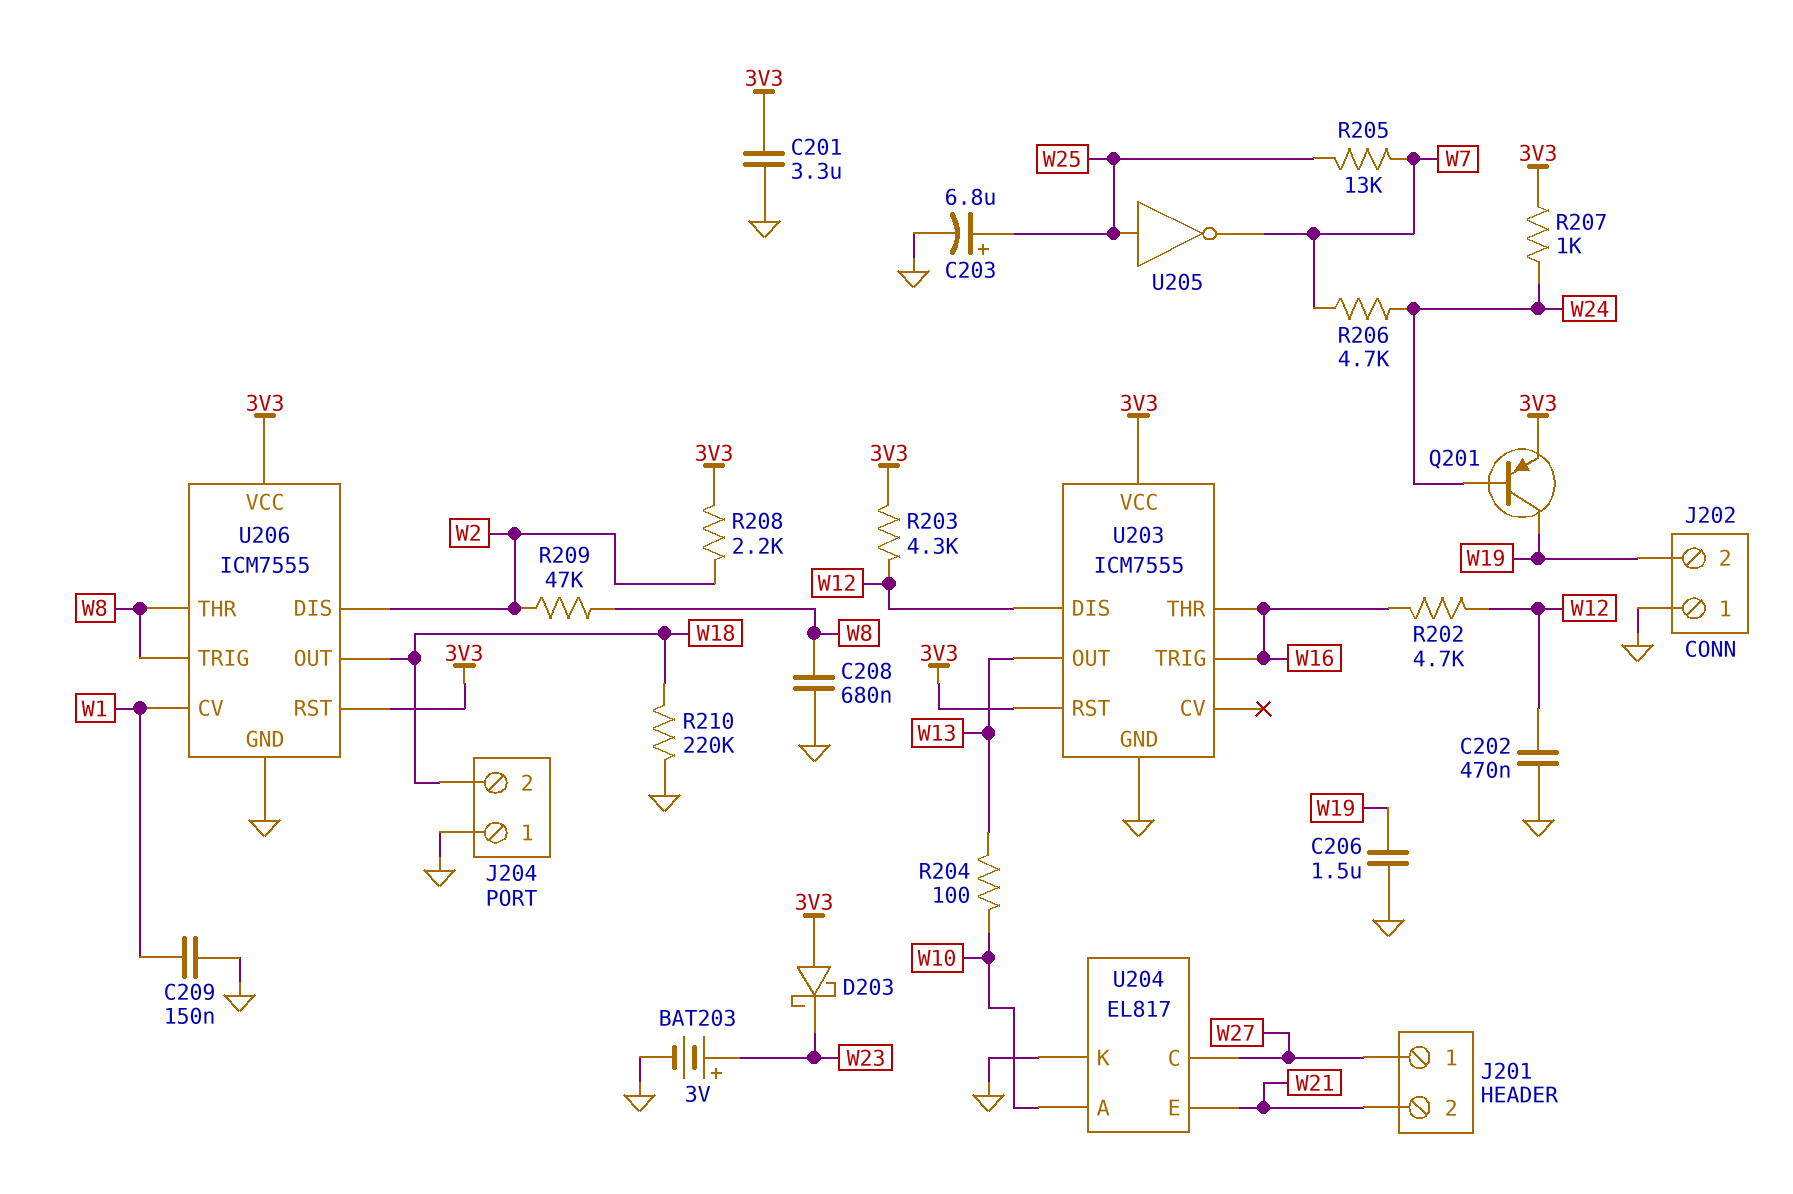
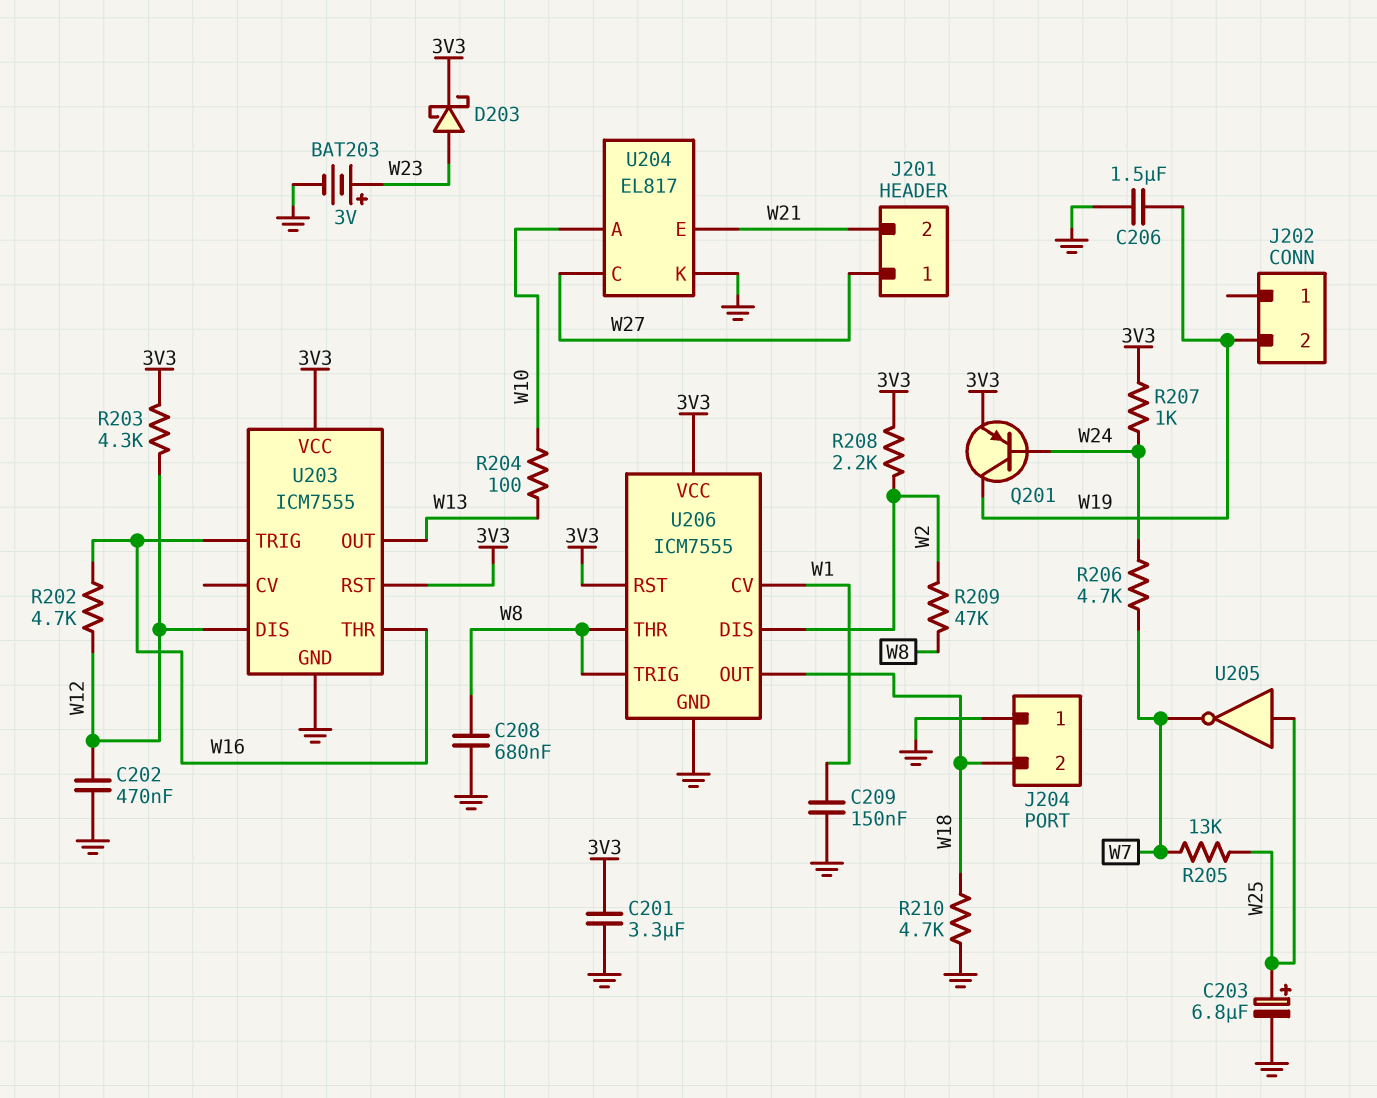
D203: schottky (A 3V3, K W23) -> schottky (A W23, K 3V3)
J202 pin 1: GND -> none
R210: 220k (GND, W18) -> 4.7k (GND, W18)

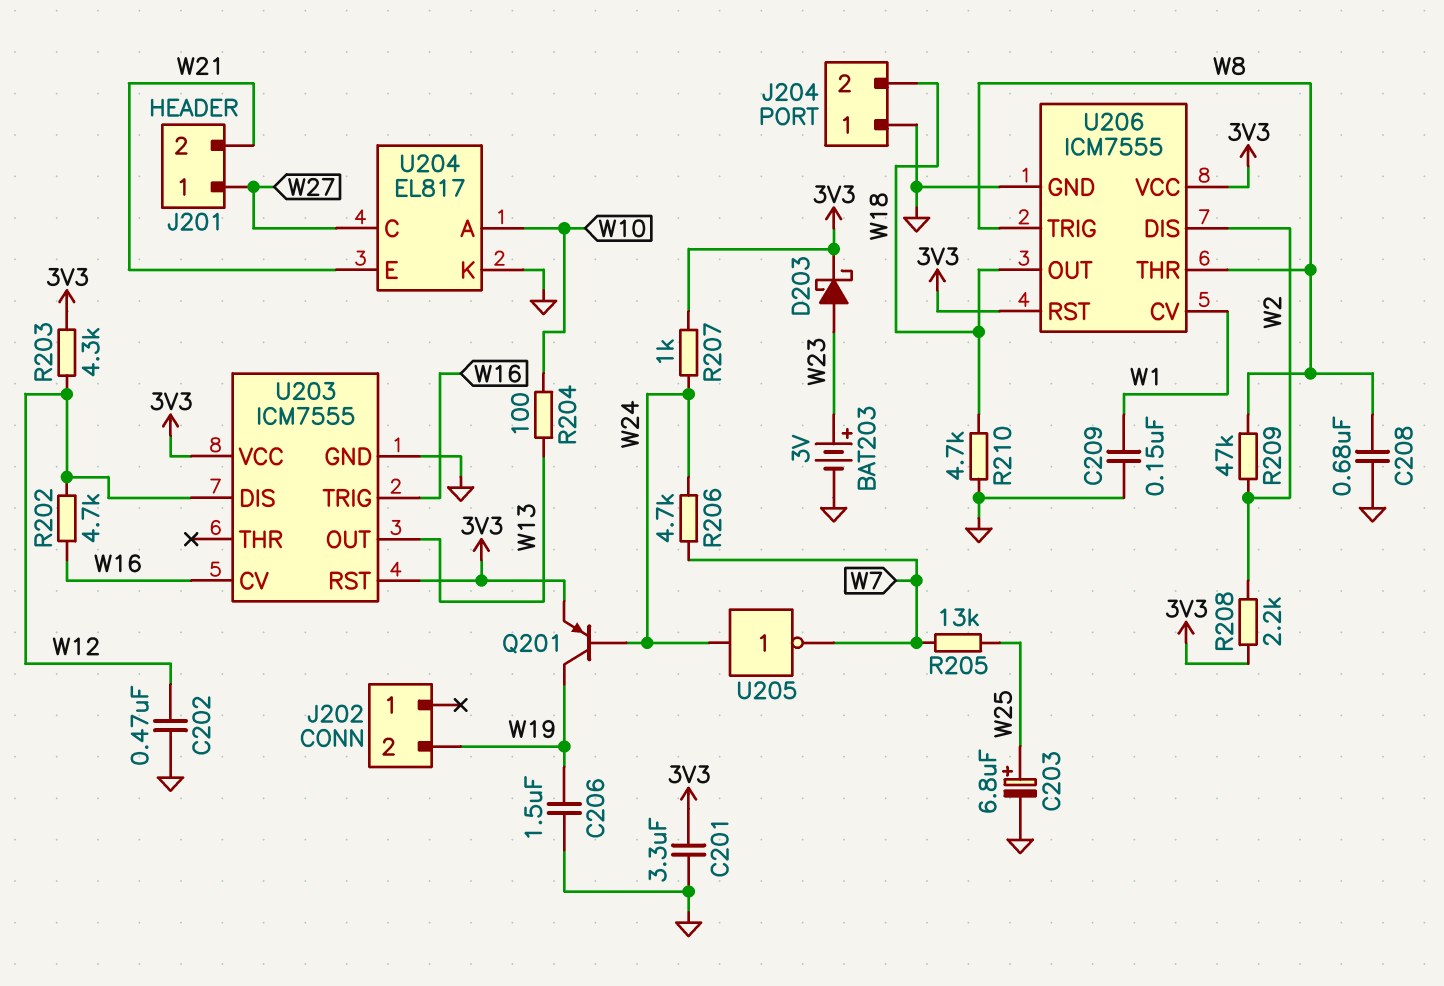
U203 pin CV: none -> W16
U203 pin THR: W16 -> none
U205: NOT (in W25, out W7) -> NOT (in W24, out W7)

